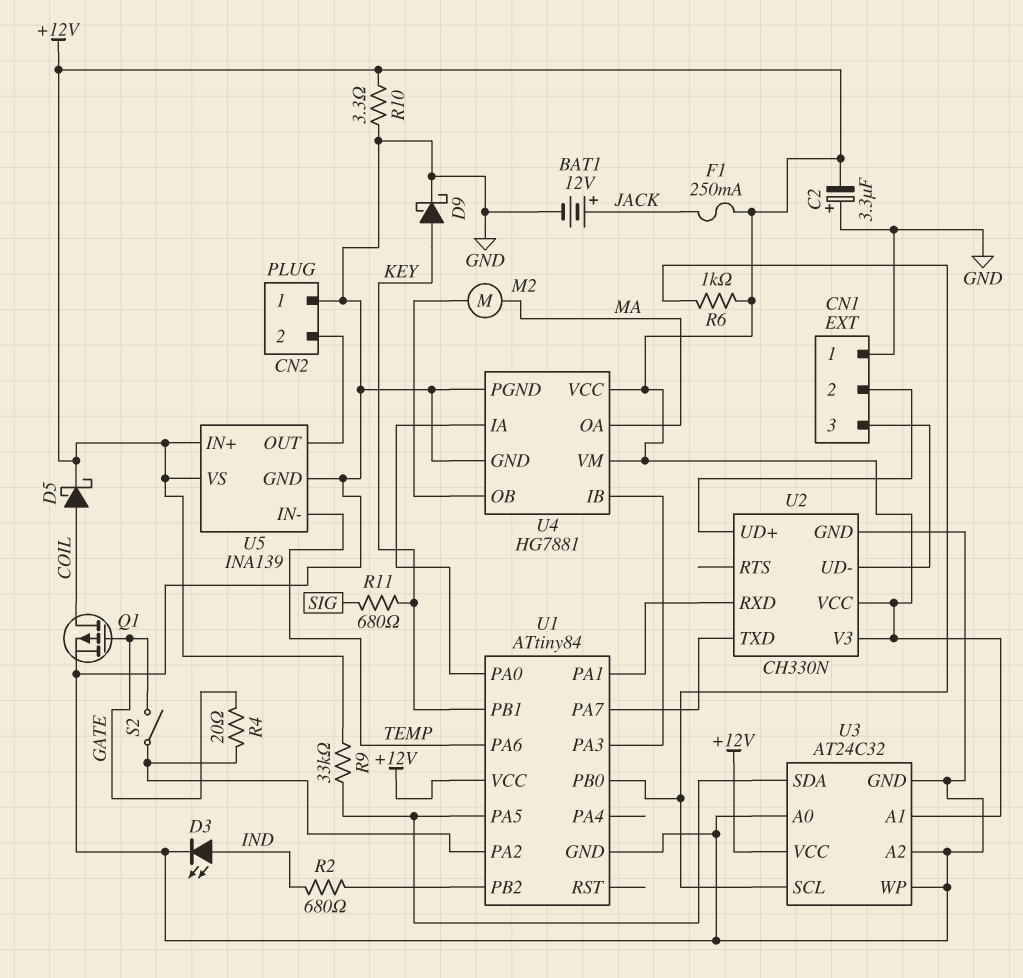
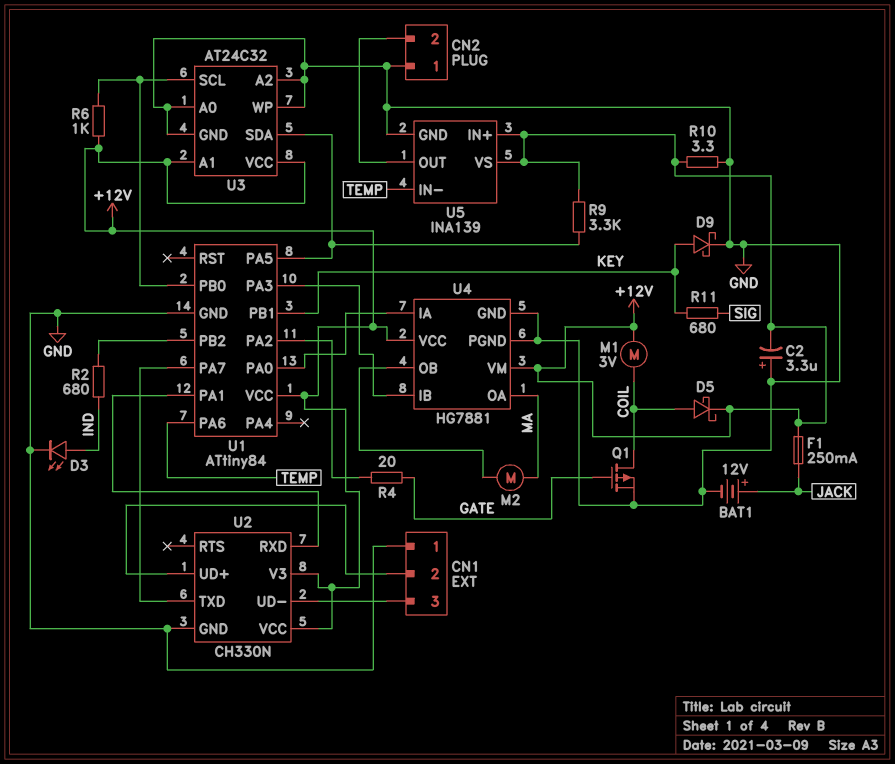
M1: none -> motor 3V (+12V, COIL)
R9: 33k (+12V, U1/PA5) -> 3.3k (+12V, U1/PA5)
S2: switch (GATE, U1/PA2) -> none

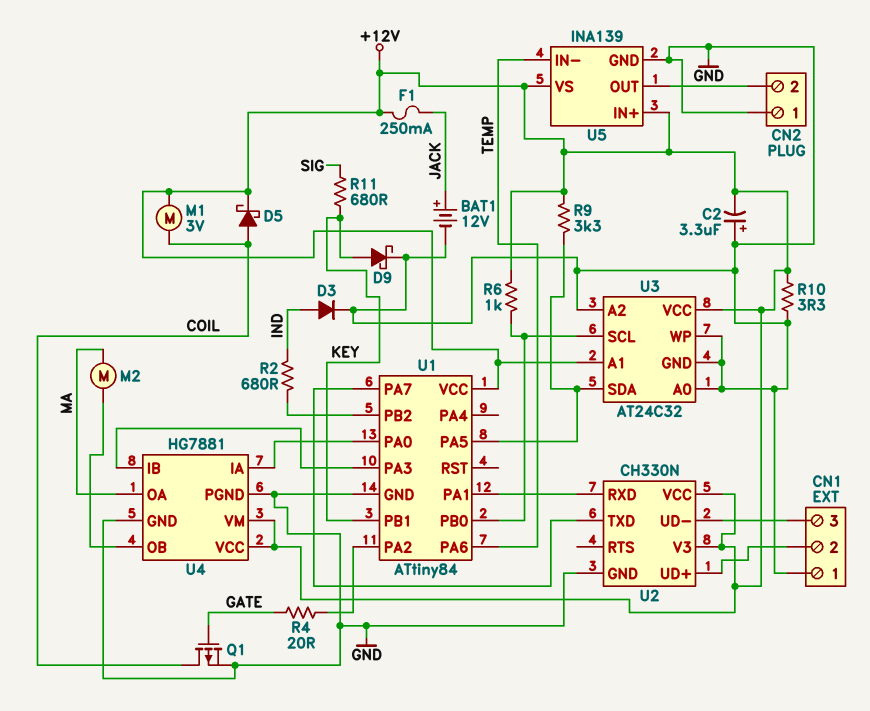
D3: LED (A IND, K GND) -> diode (A IND, K GND)

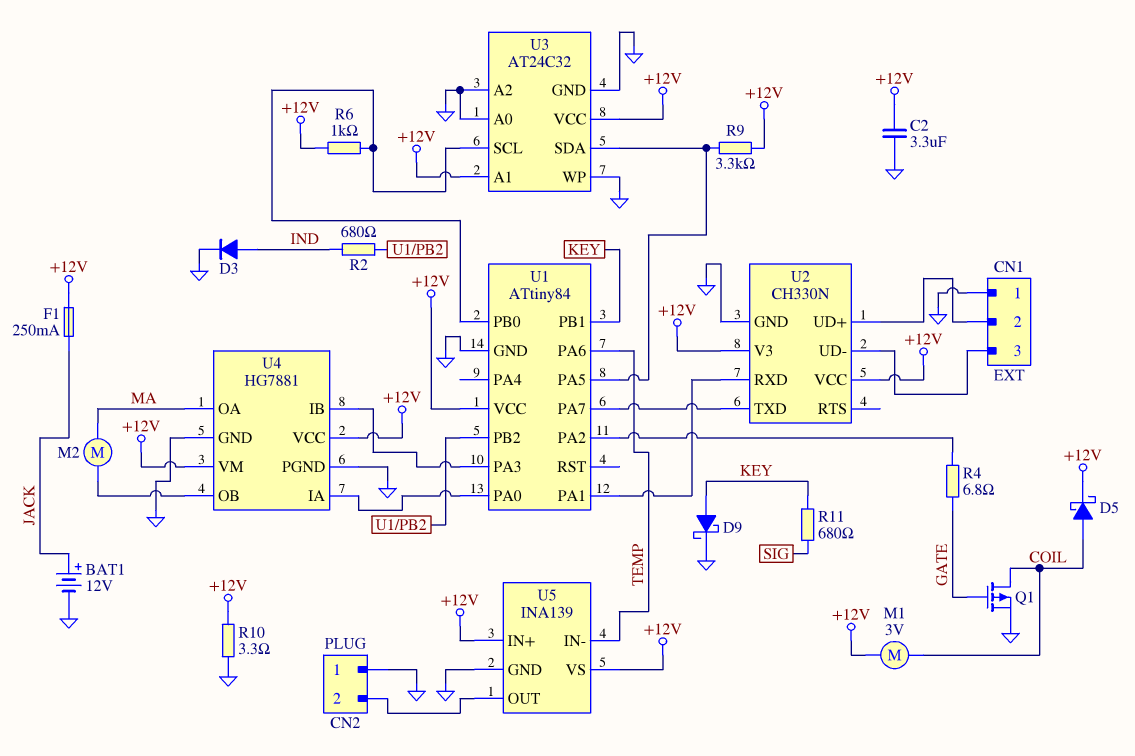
C2: 3.3uF (plus GND, minus +12V) -> 3.3uF (+12V, GND)
R4: 20 (GATE, U1/PA2) -> 6.8 (GATE, U1/PA2)

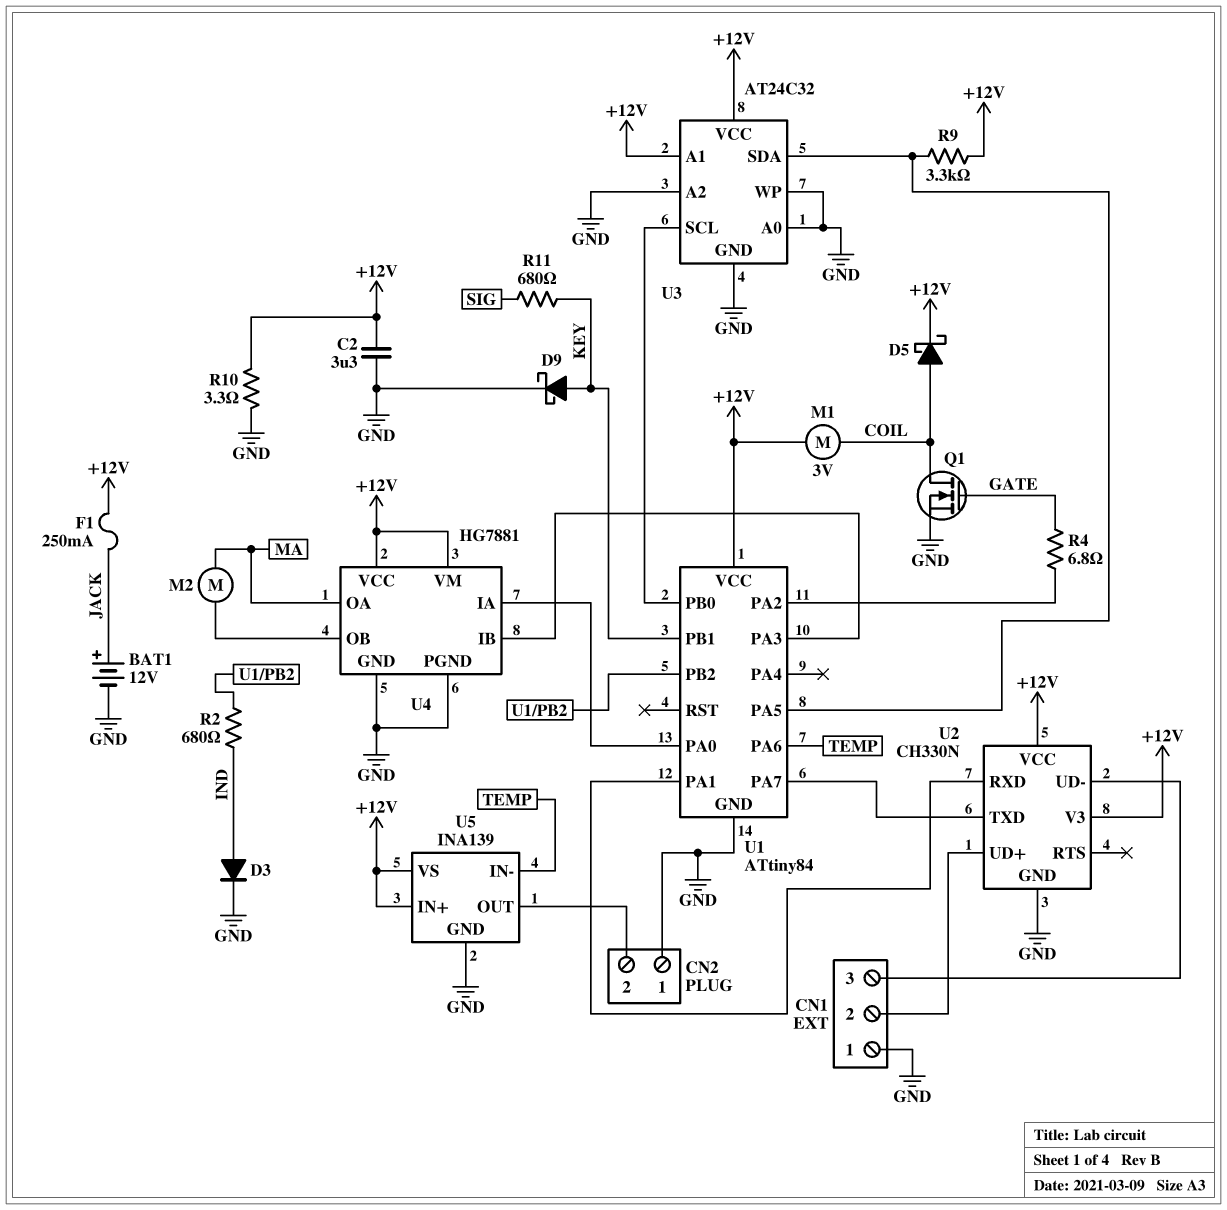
Q1: PMOS (G GATE, D COIL, S GND) -> NMOS (G GATE, D COIL, S GND)
R6: 1k (+12V, U1/PB0) -> none

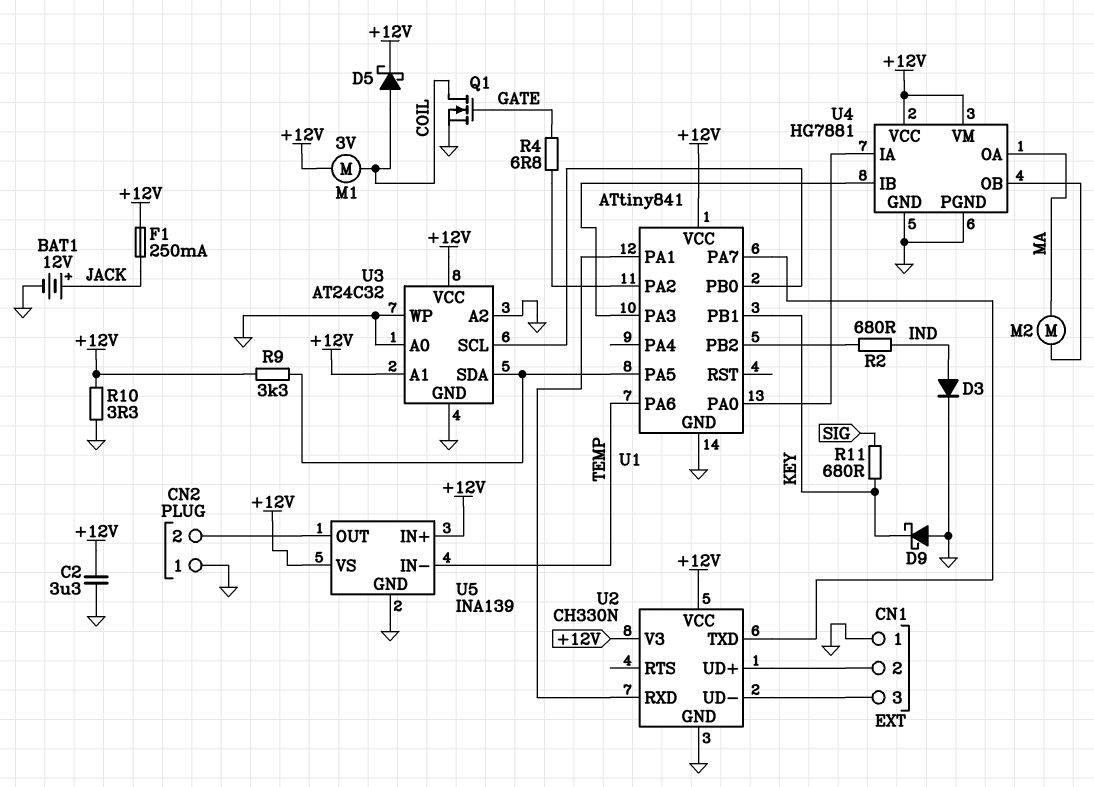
D9: schottky (A KEY, K GND) -> schottky (A GND, K KEY)
U1: ATtiny84 -> ATtiny841

